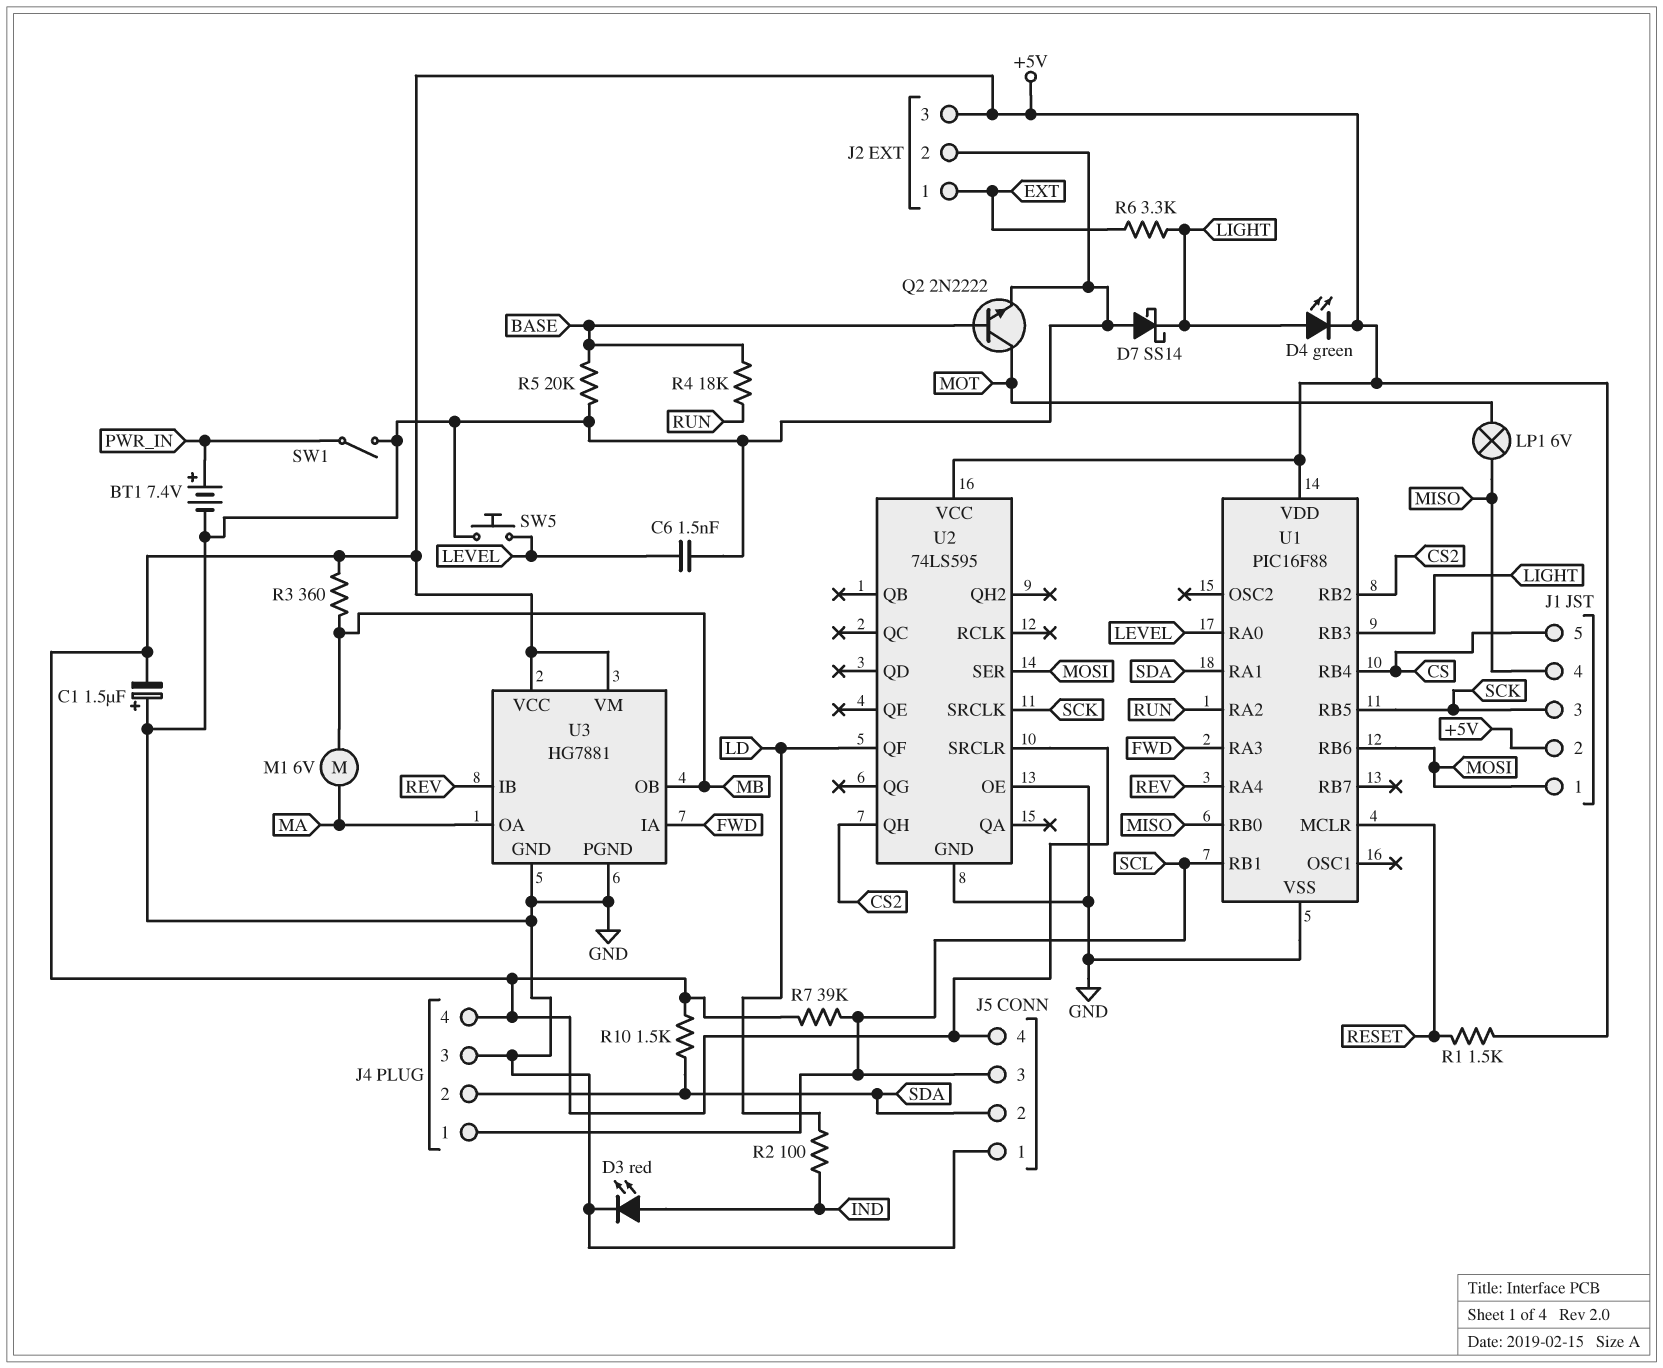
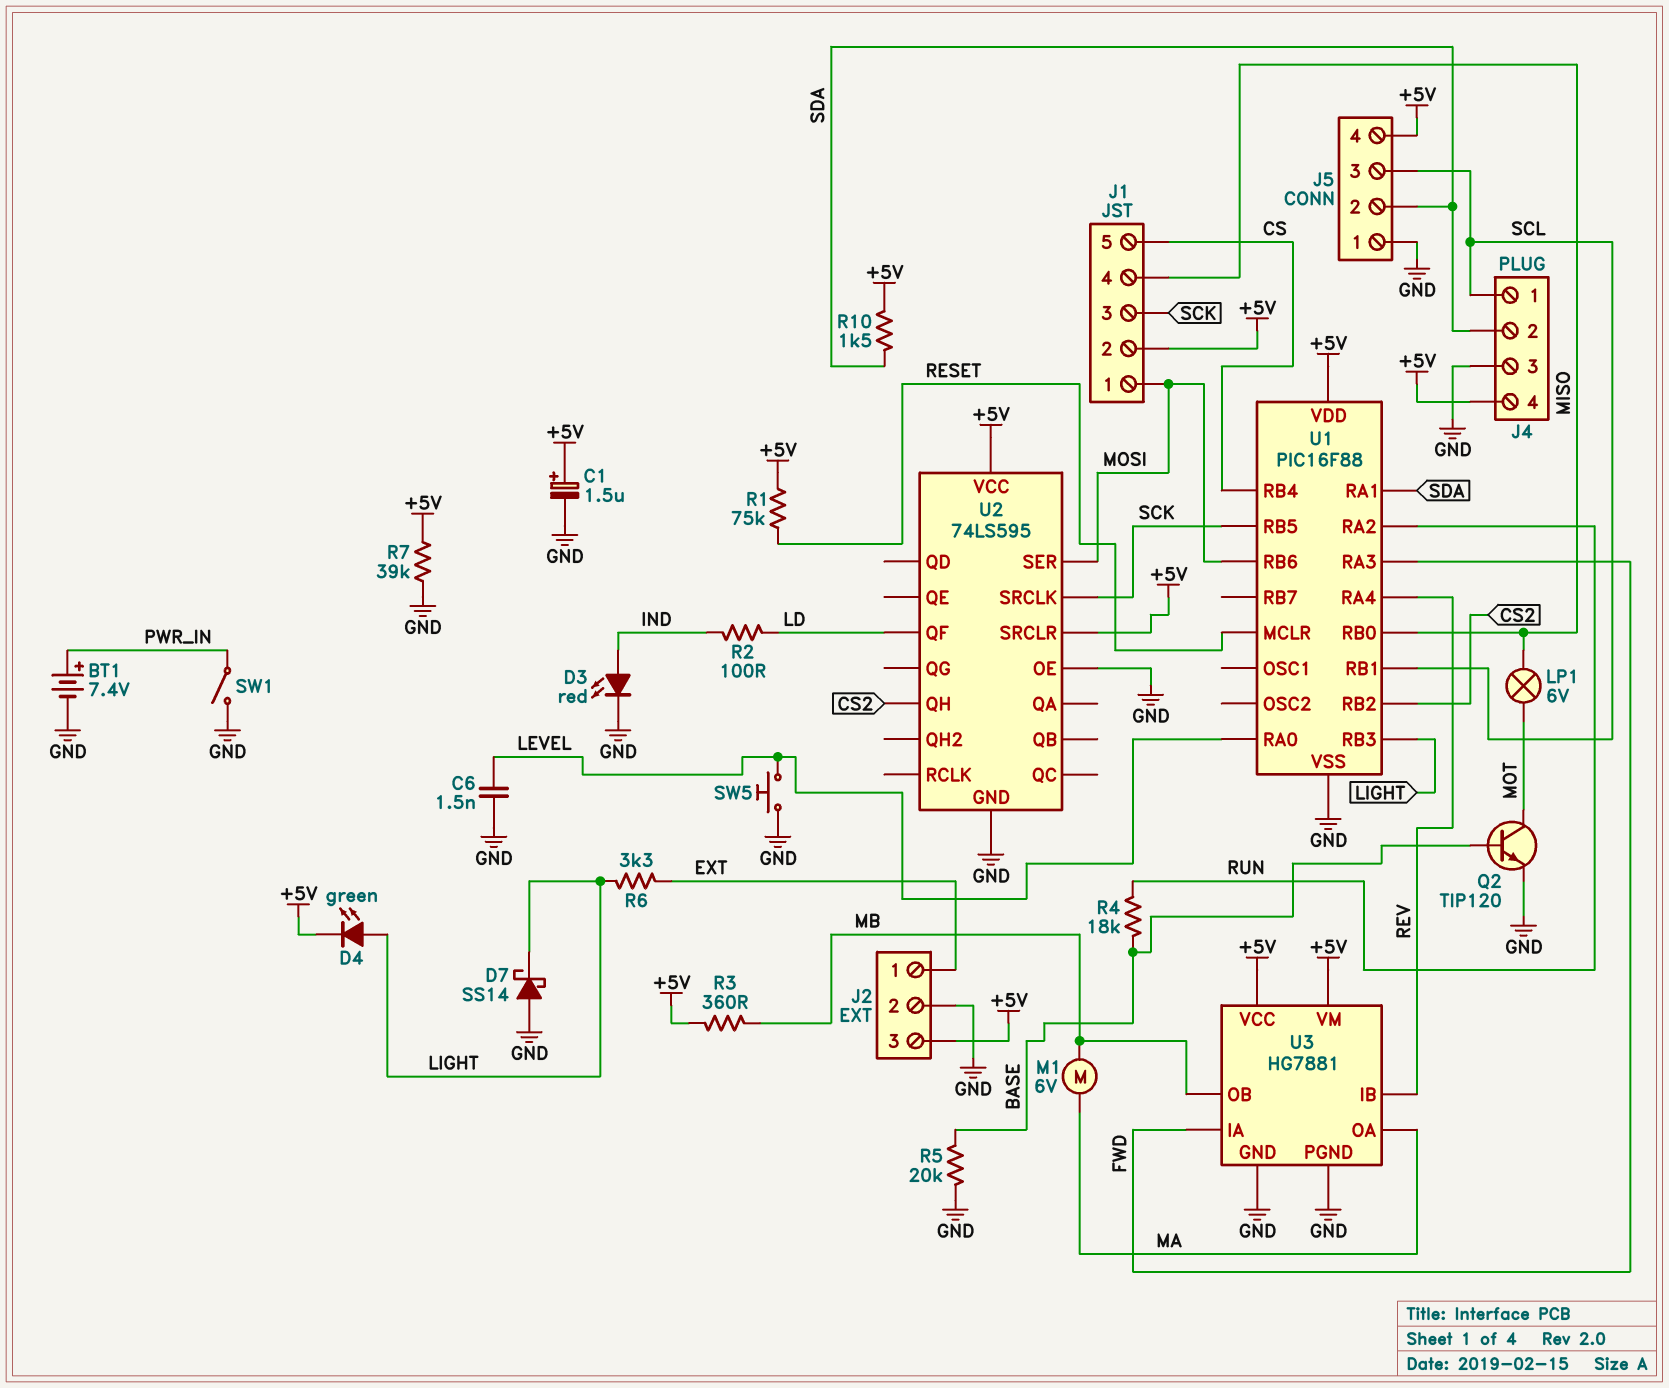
C1: 1.5uF (plus GND, minus +5V) -> 1.5uF (plus +5V, minus GND)
Q2: NPN 2N2222 (B BASE, C MOT, E GND) -> NPN TIP120 (B BASE, C MOT, E GND)
R1: 1.5k (+5V, RESET) -> 75k (+5V, RESET)
R7: 39k (+5V, SCL) -> 39k (+5V, GND)

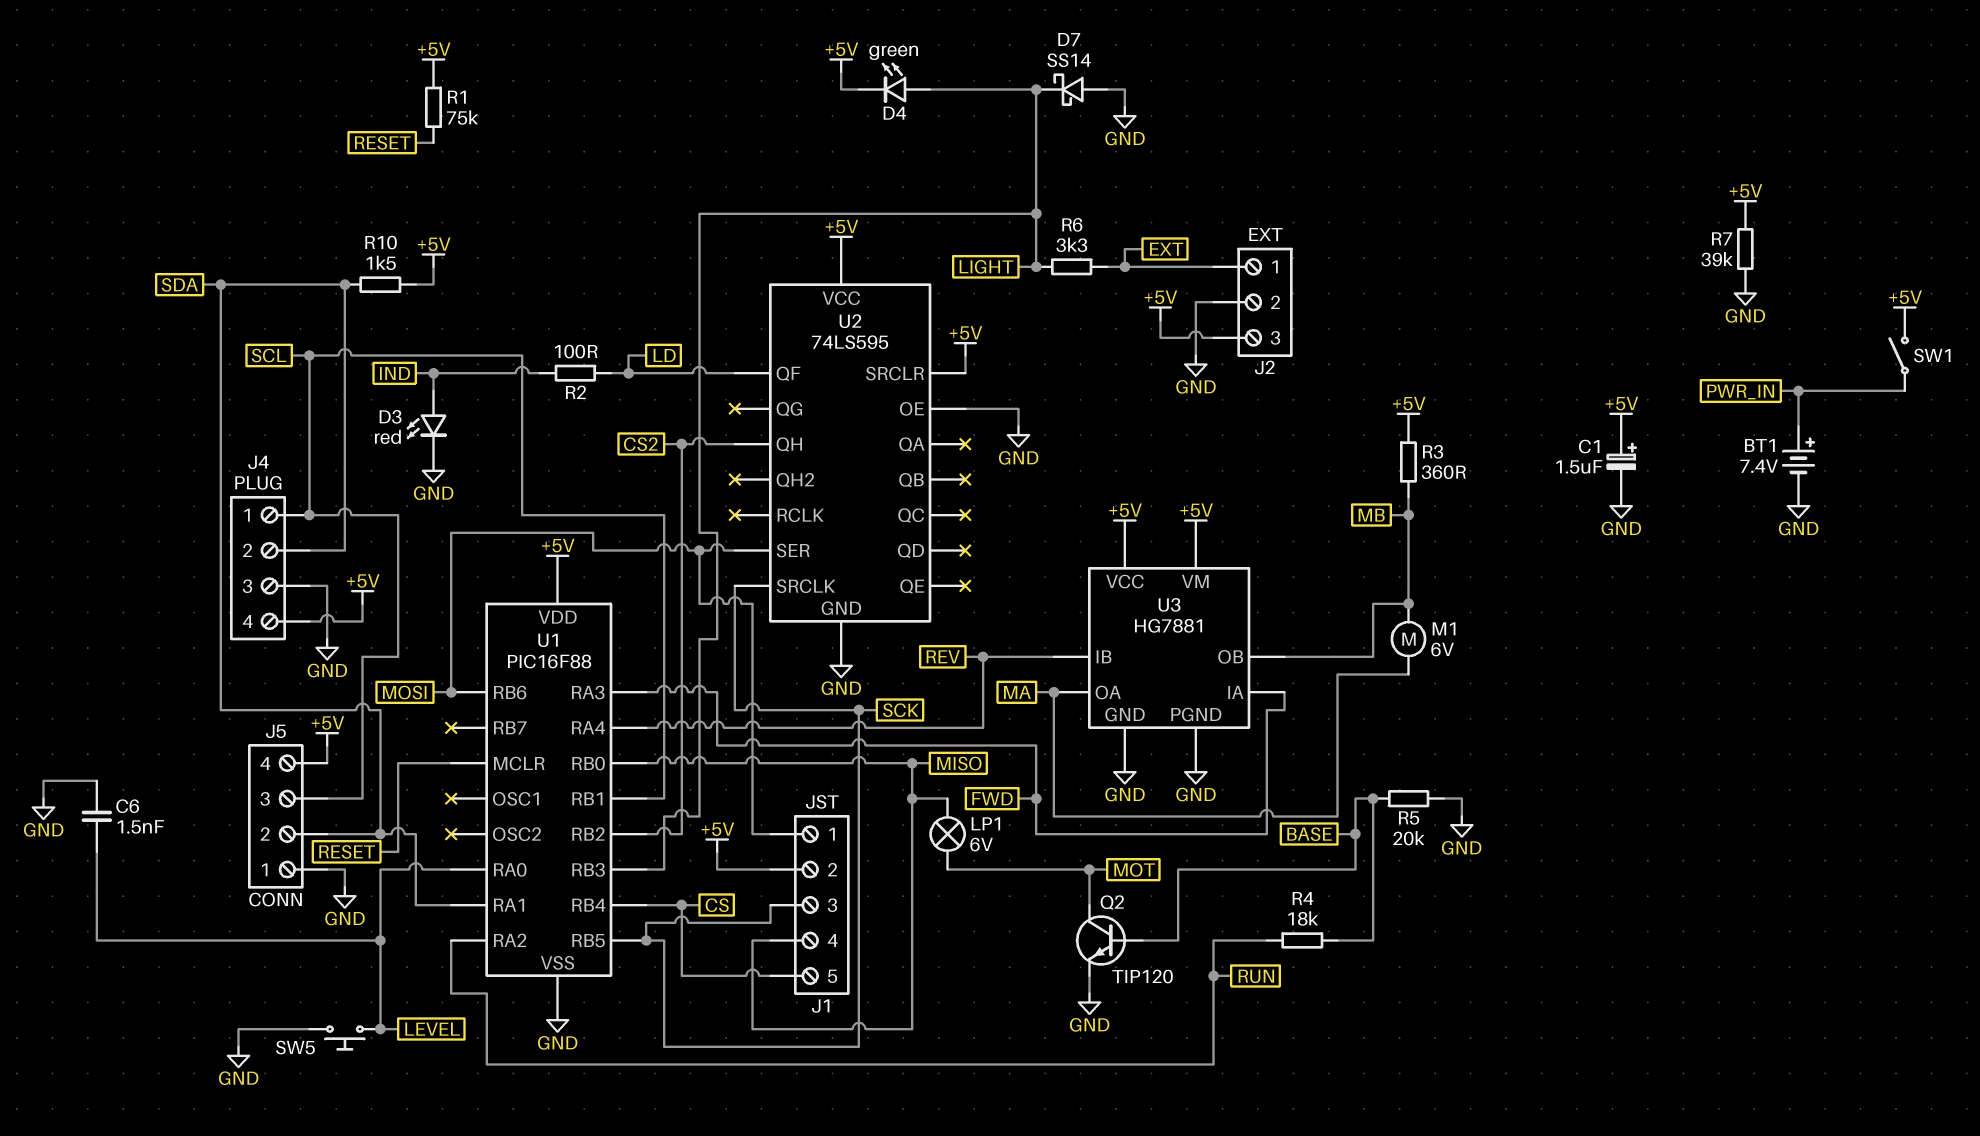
SW1: switch (GND, PWR_IN) -> switch (+5V, PWR_IN)

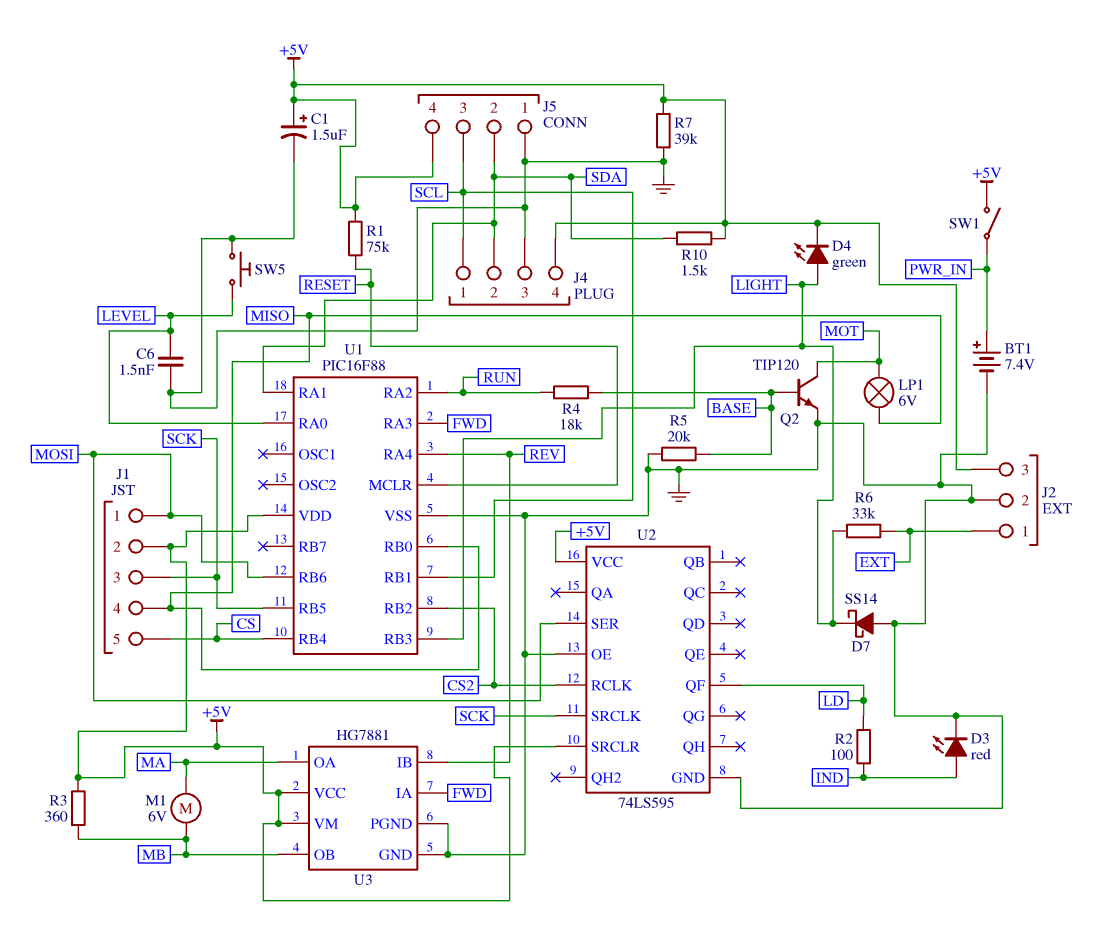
R6: 3.3k (EXT, LIGHT) -> 33k (EXT, LIGHT)
U2 pin QH: CS2 -> none
U2 pin RCLK: none -> CS2

